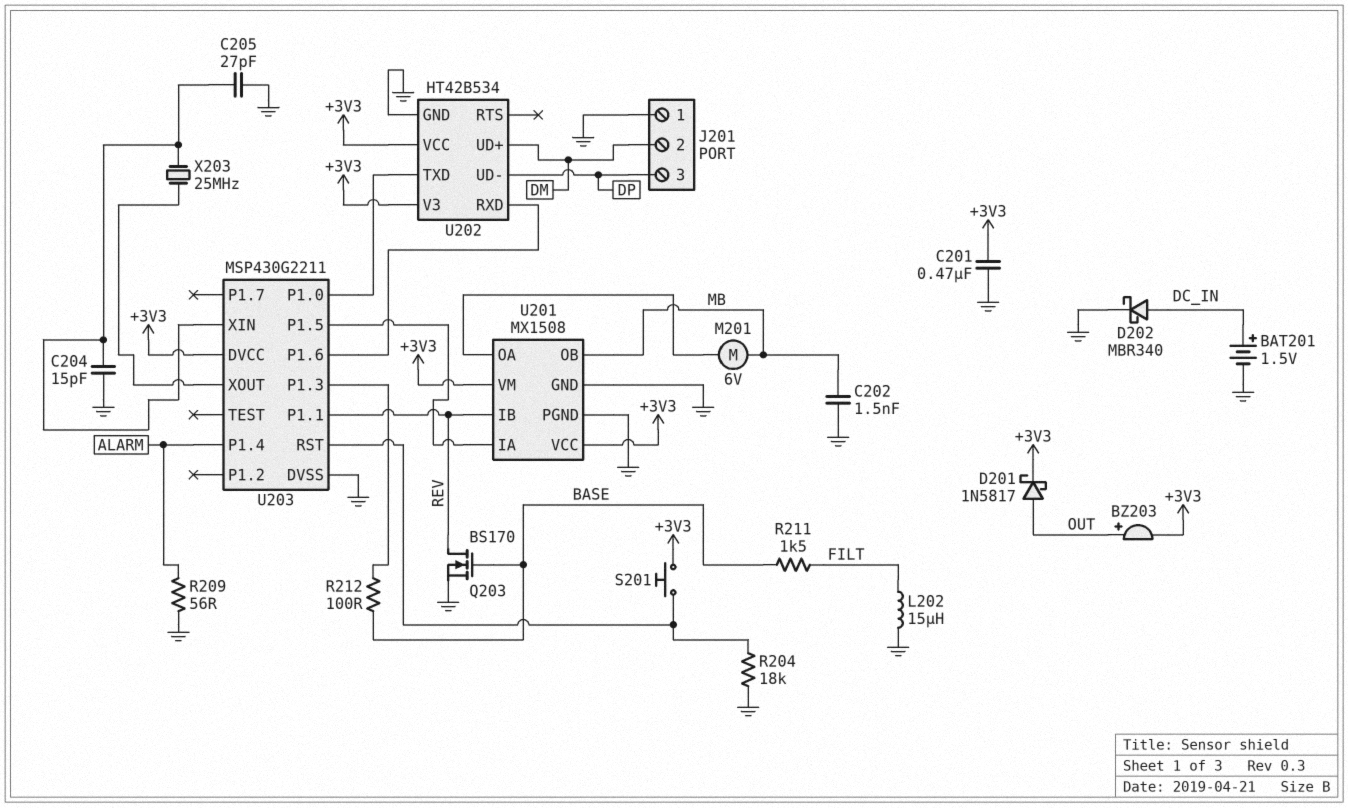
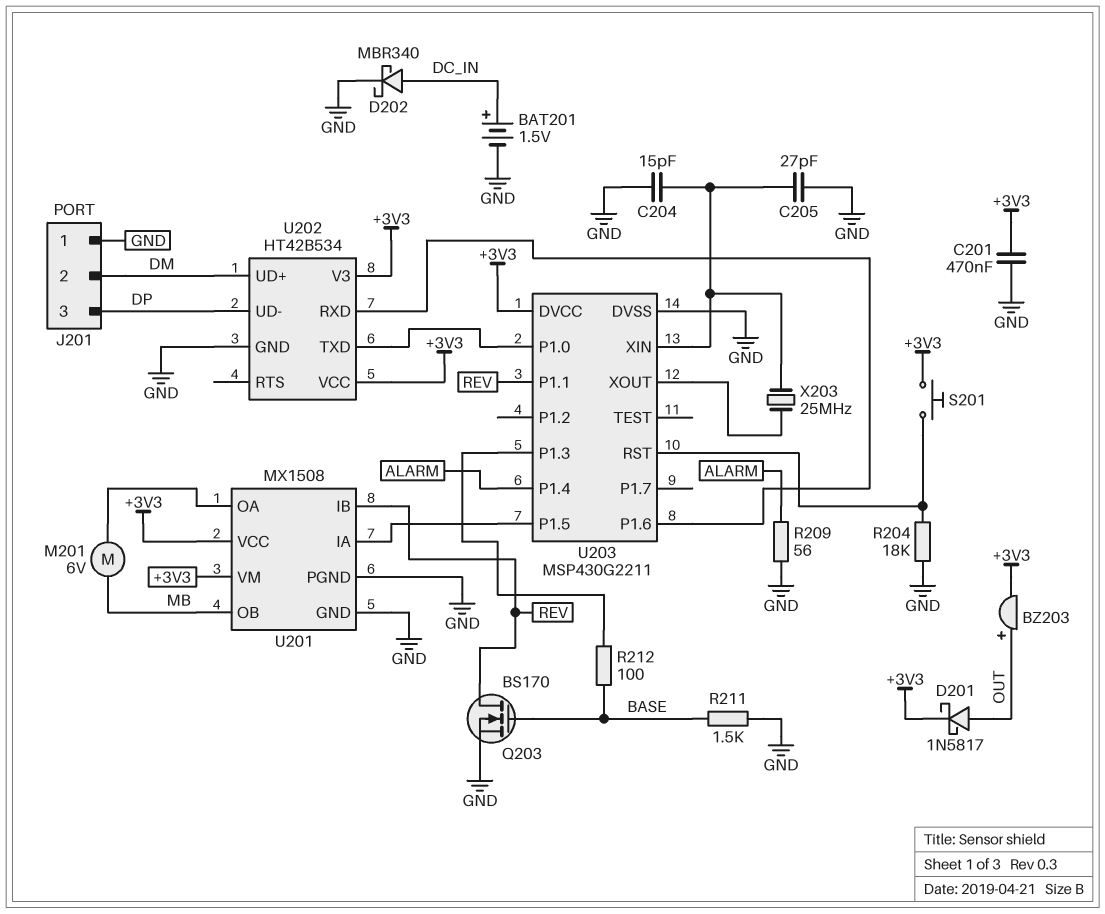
C202: 1.5nF (GND, MB) -> none
L202: 15uH (FILT, GND) -> none
R211: 1.5k (BASE, FILT) -> 1.5k (BASE, GND)

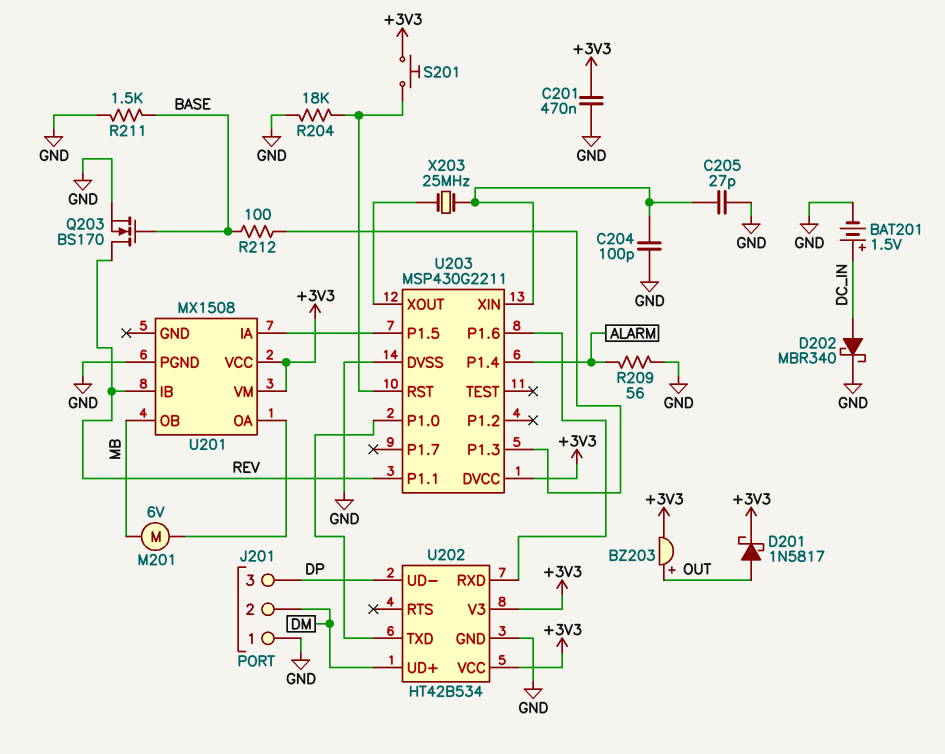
C204: 15pF (GND, U203/XIN) -> 100pF (GND, U203/XIN)
U201 pin GND: GND -> none

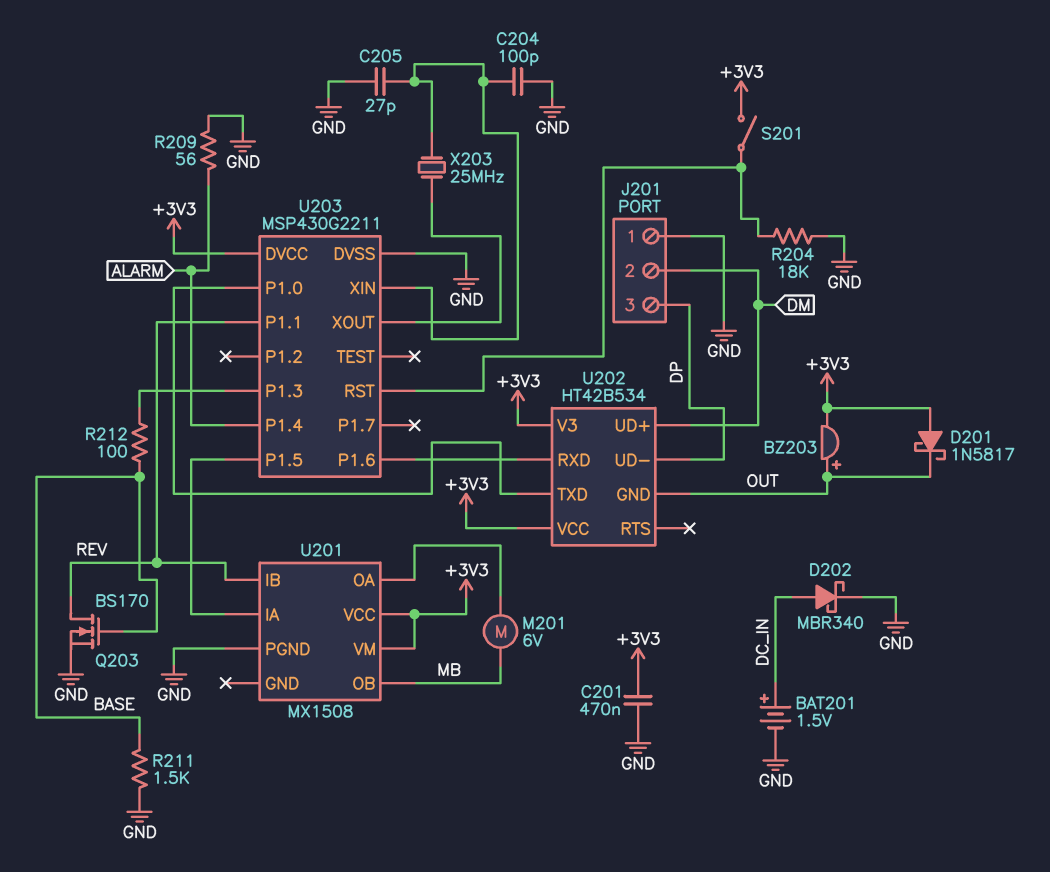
D201: schottky 1N5817 (A OUT, K +3V3) -> schottky 1N5817 (A +3V3, K OUT)
S201: button (+3V3, U203/RST) -> switch (+3V3, U203/RST)
U202 pin GND: GND -> OUT

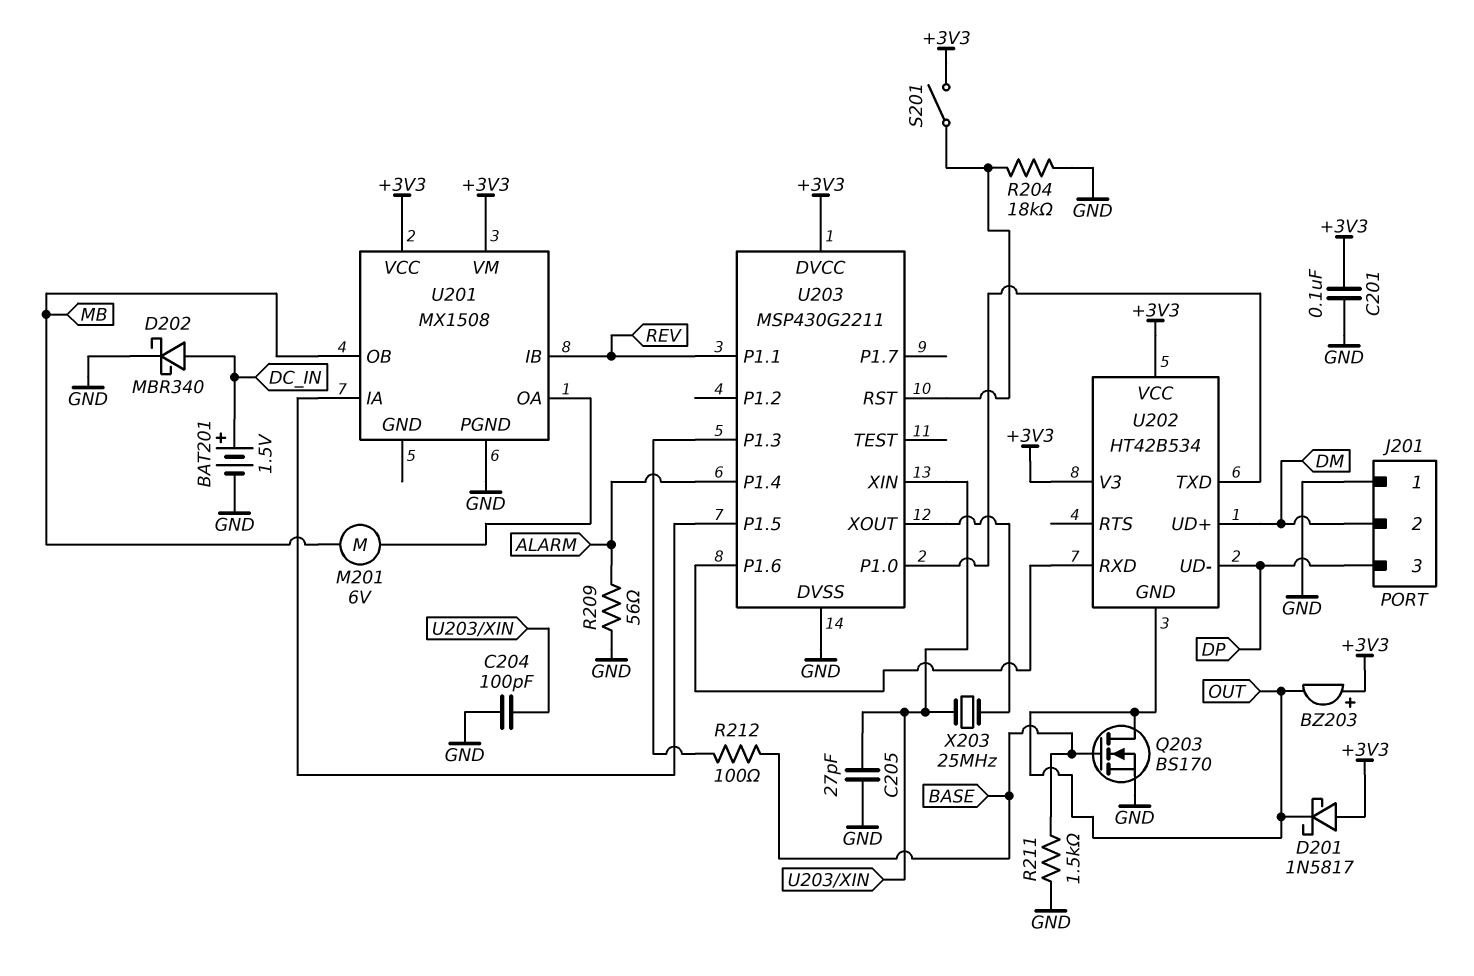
BZ203: buzzer (plus OUT, minus +3V3) -> buzzer (plus +3V3, minus OUT)
C201: 470nF (+3V3, GND) -> 100nF (+3V3, GND)
Q203: NMOS BS170 (G BASE, D REV, S GND) -> NMOS BS170 (G BASE, D OUT, S GND)

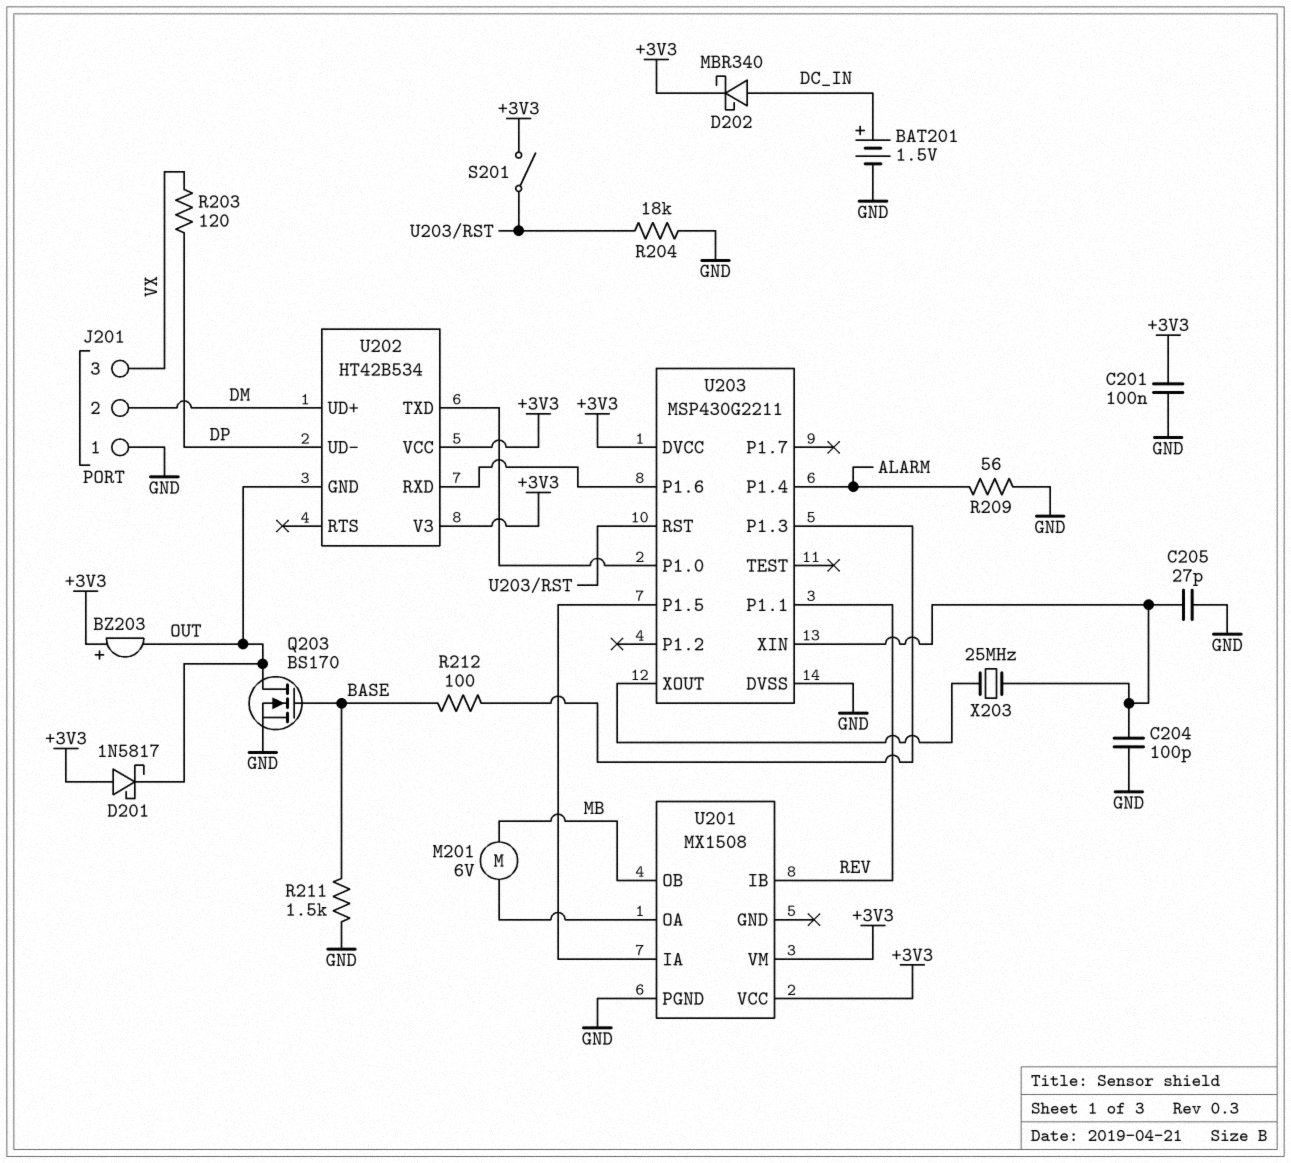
D202: schottky MBR340 (A DC_IN, K GND) -> schottky MBR340 (A DC_IN, K +3V3)
J201 pin 3: DP -> VX
R203: none -> 120 (DP, VX)

